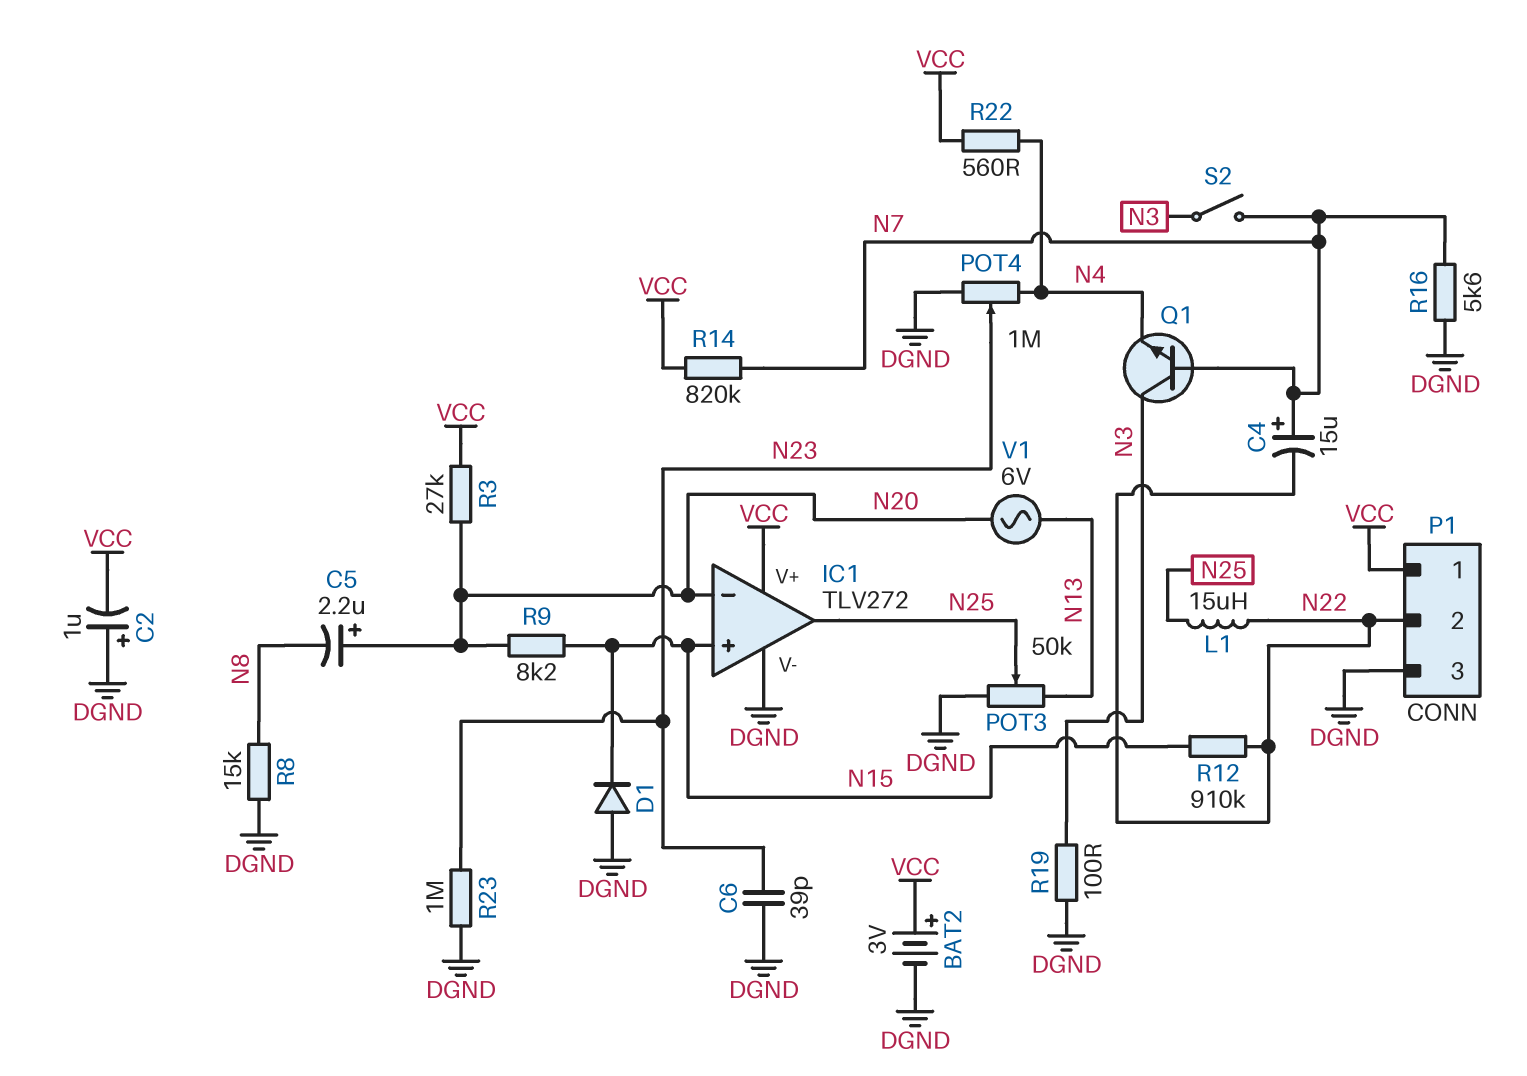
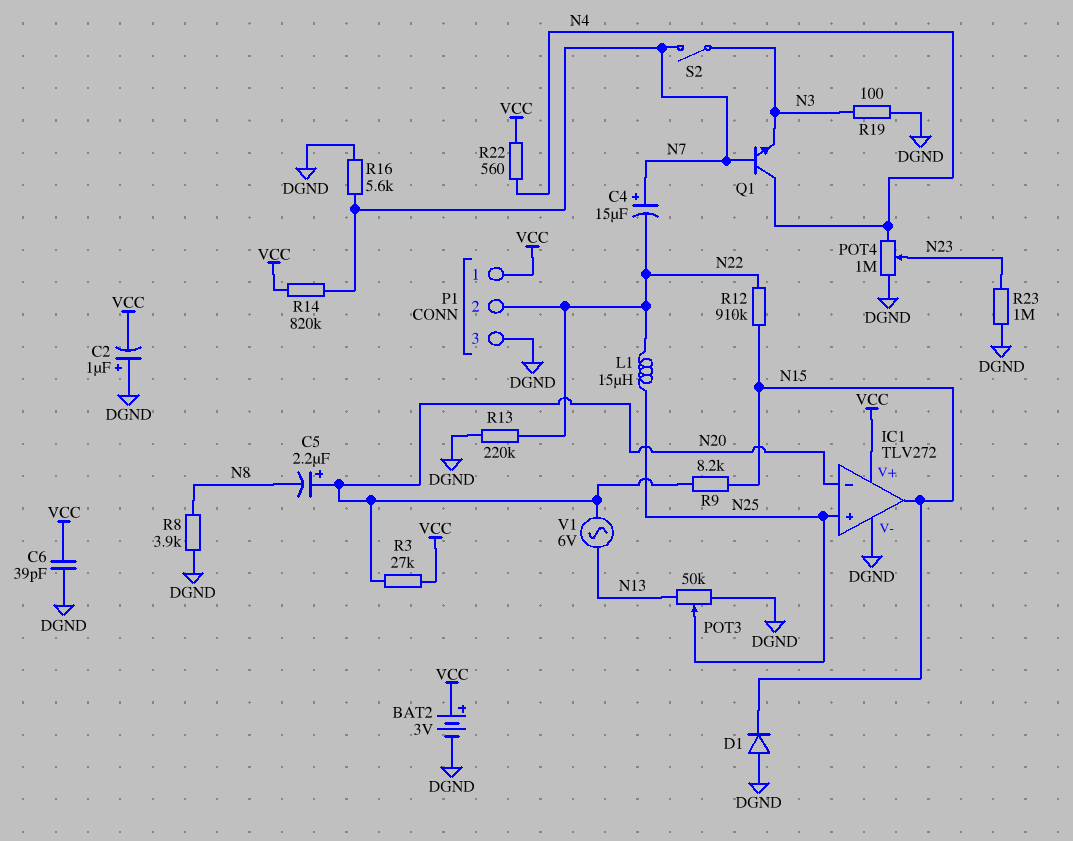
C6: 39pF (DGND, N23) -> 39pF (DGND, VCC)
IC1 pin in+: N15 -> N25
IC1 pin out: N25 -> N15
Q1: NPN (B N7, C N3, E N4) -> NPN (B N7, C N4, E N3)
R8: 15k (DGND, N8) -> 3.9k (DGND, N8)
R13: none -> 220k (DGND, N22)

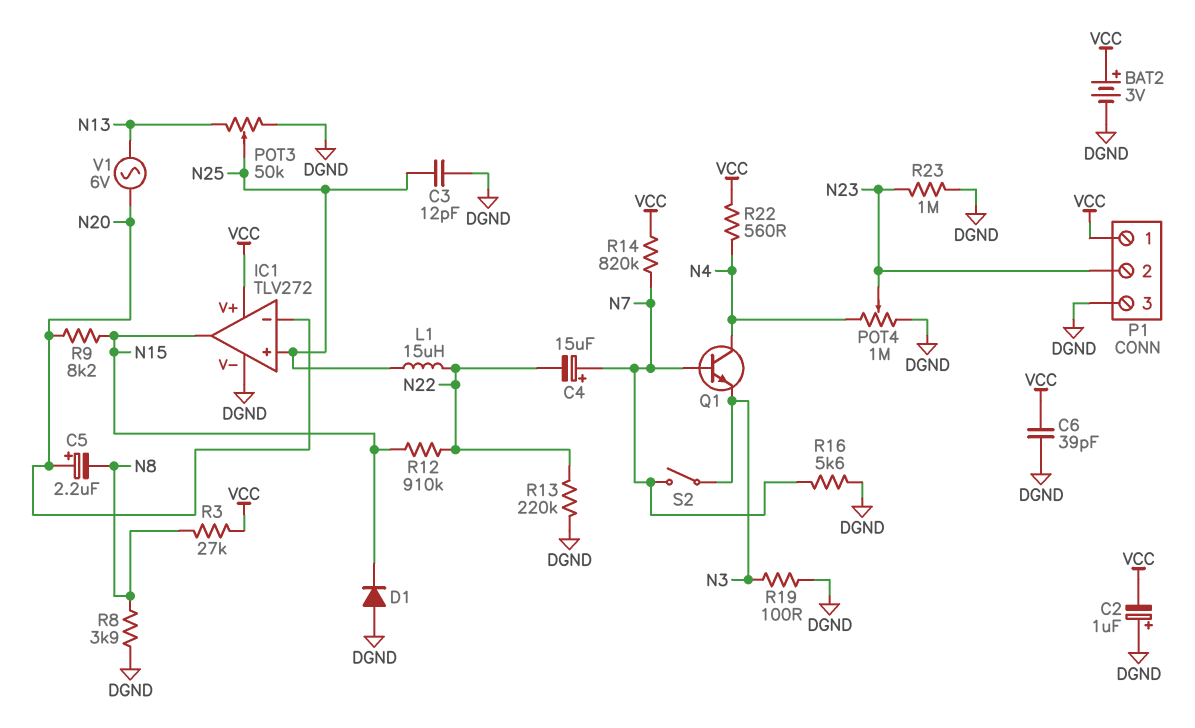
C3: none -> 12pF (DGND, N25)
P1 pin 2: N22 -> N23
R3: 27k (N20, VCC) -> 27k (N8, VCC)

